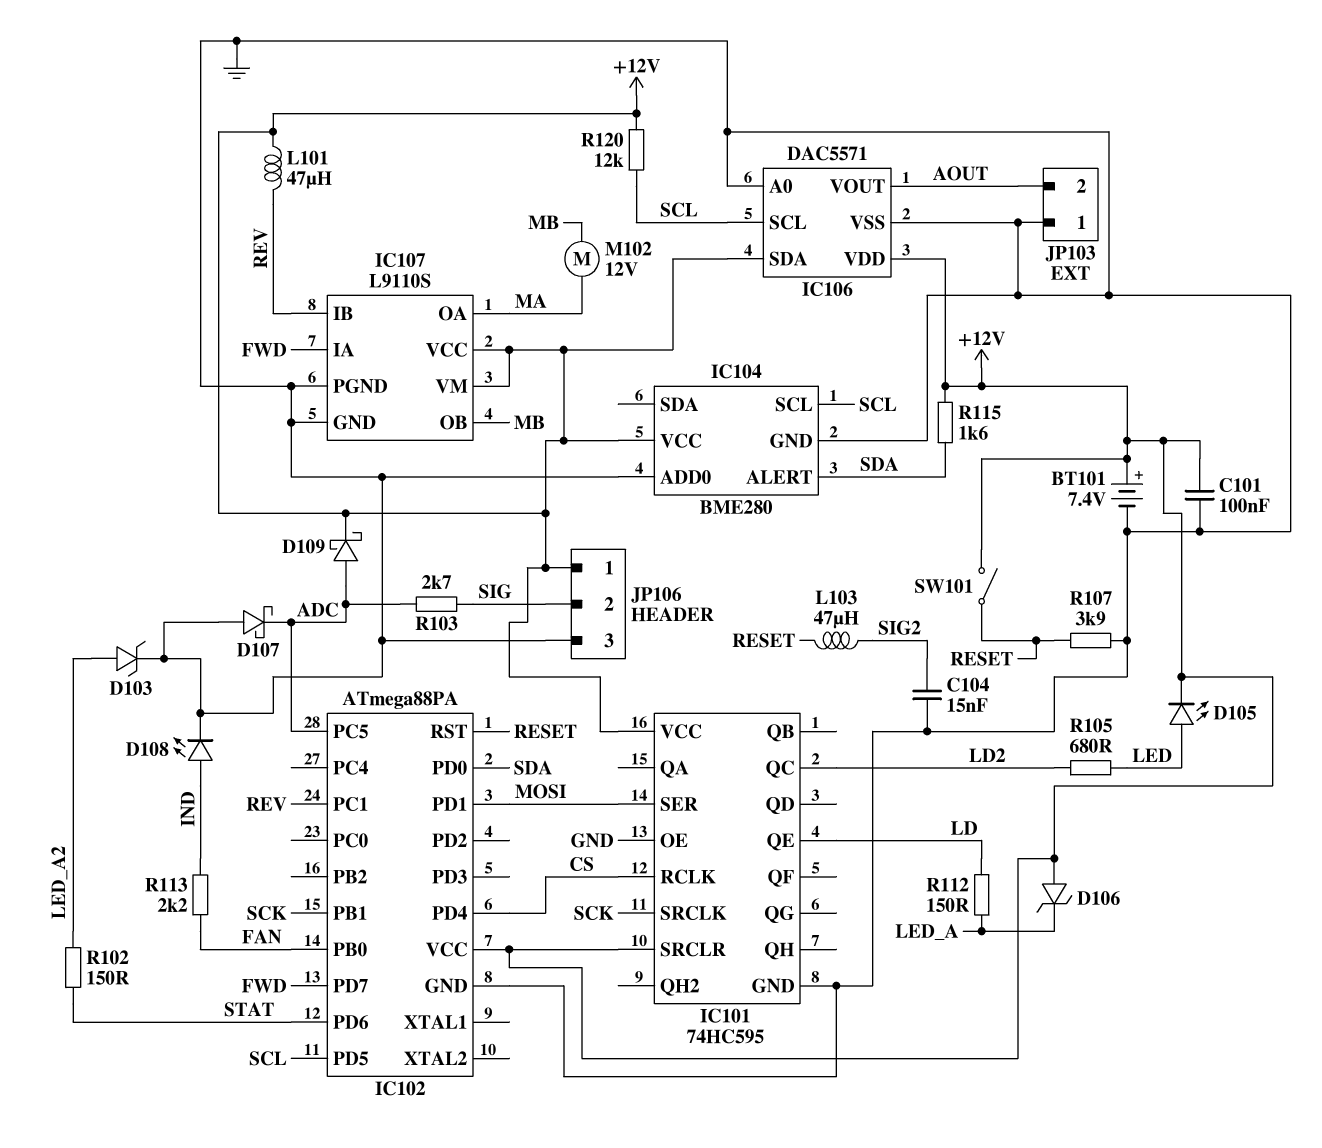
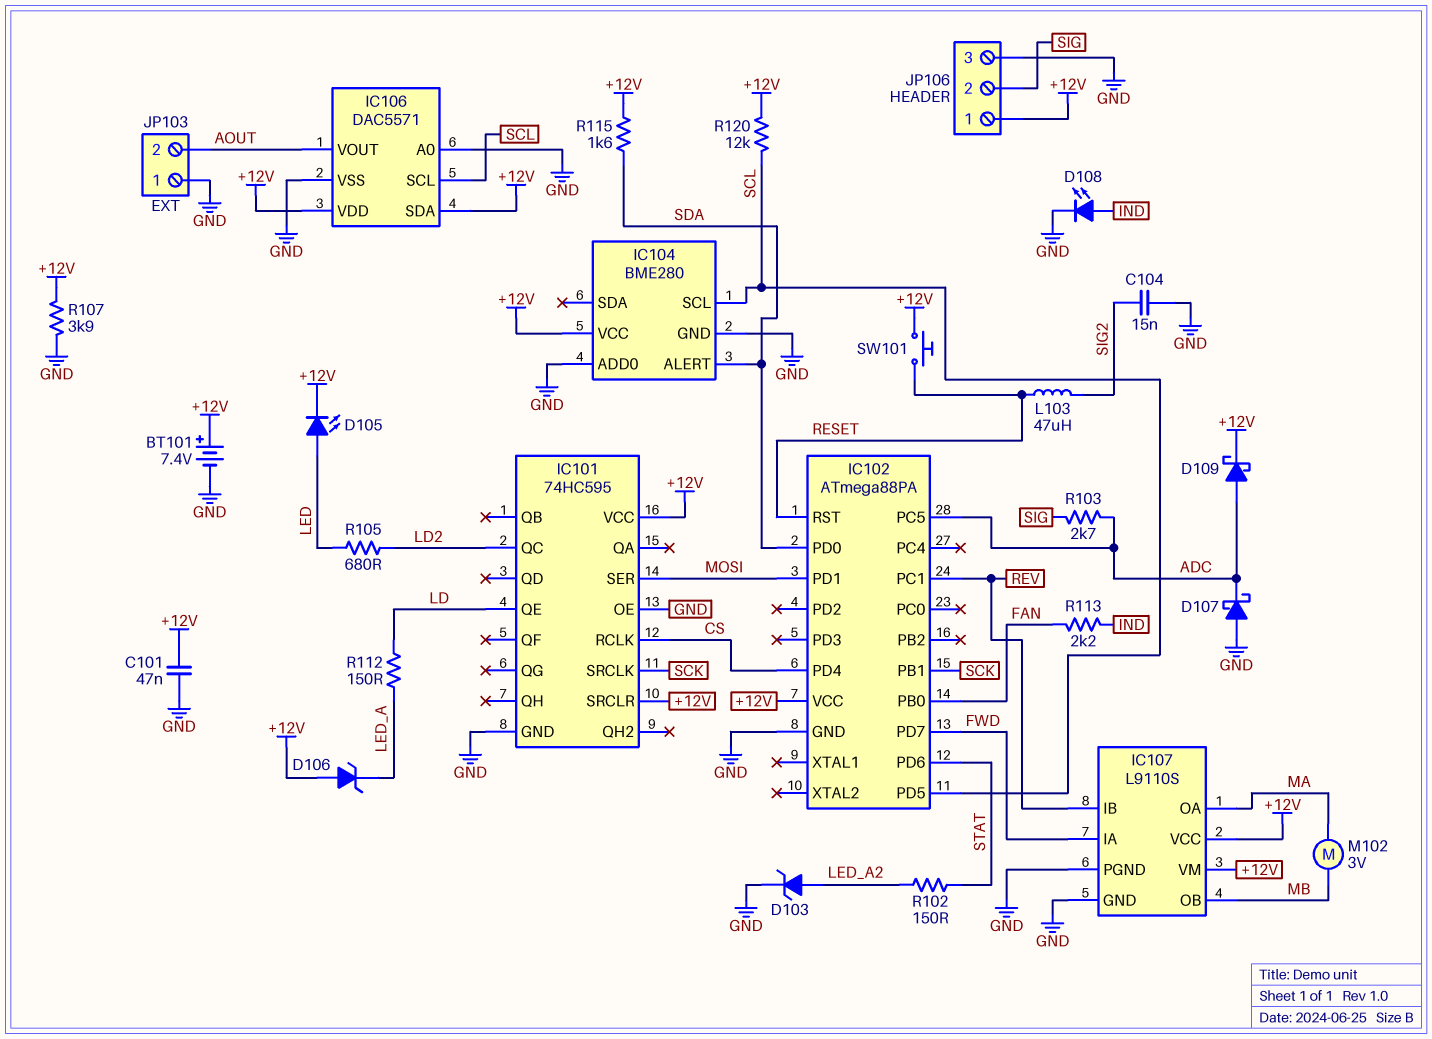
C101: 100nF (+12V, GND) -> 47nF (+12V, GND)
L101: 47uH (+12V, REV) -> none
M102: motor 12V (MA, MB) -> motor 3V (MA, MB)
R107: 3.9k (GND, RESET) -> 3.9k (+12V, GND)
SW101: switch (+12V, RESET) -> button (+12V, RESET)

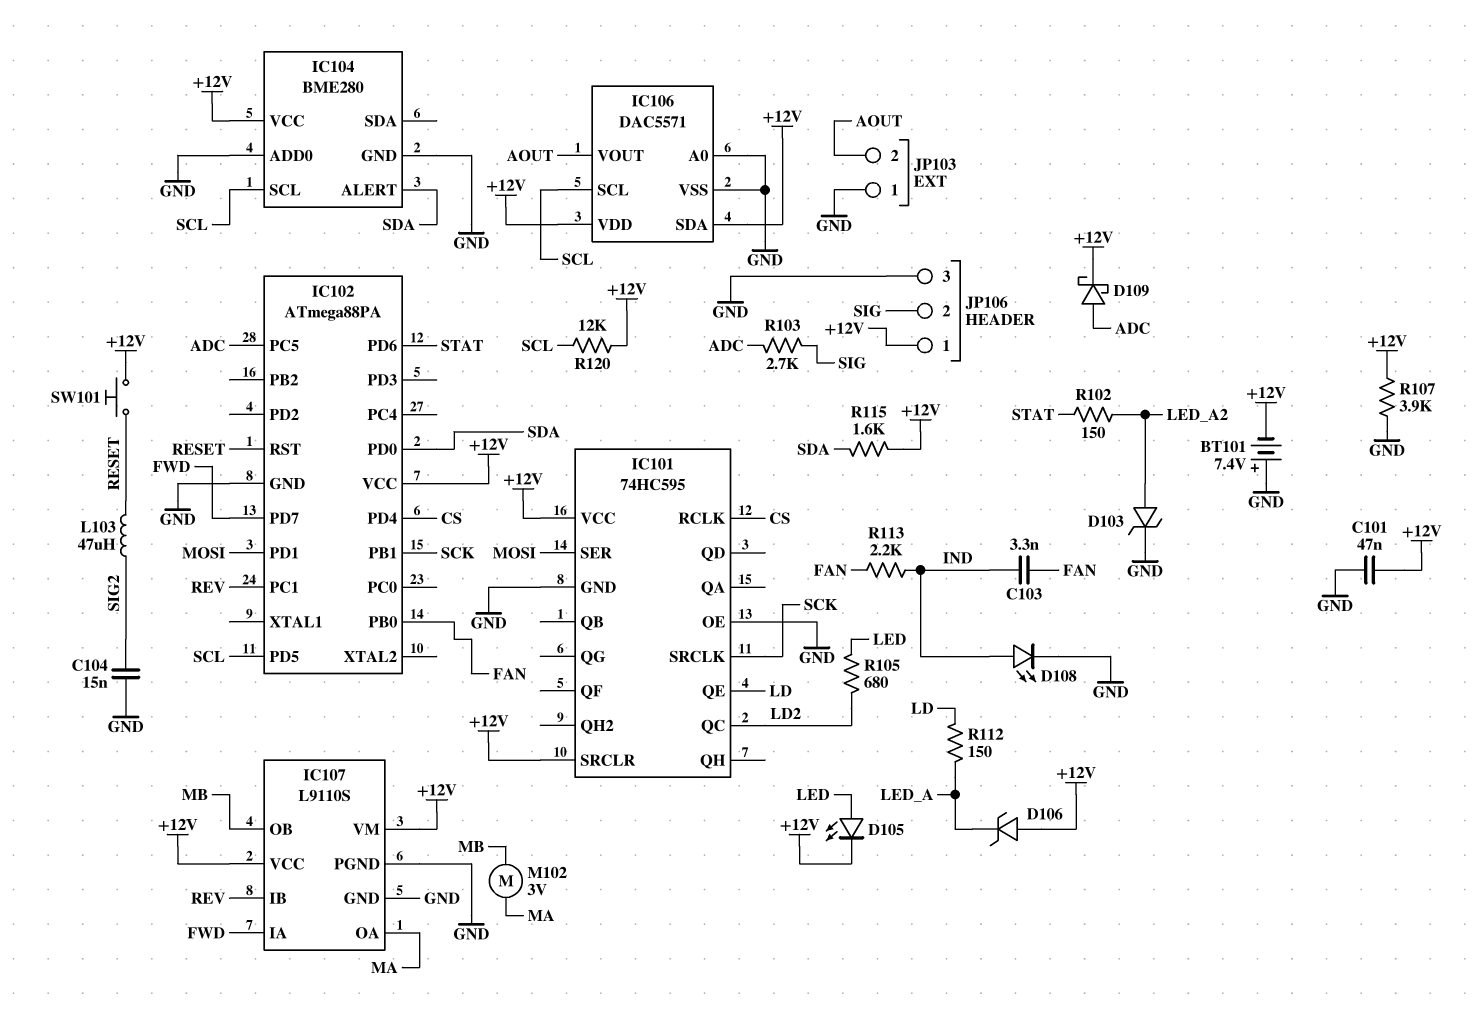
BT101: 7.4V (plus +12V, minus GND) -> 7.4V (plus GND, minus +12V)
C103: none -> 3.3nF (FAN, IND)
D107: schottky (A GND, K ADC) -> none

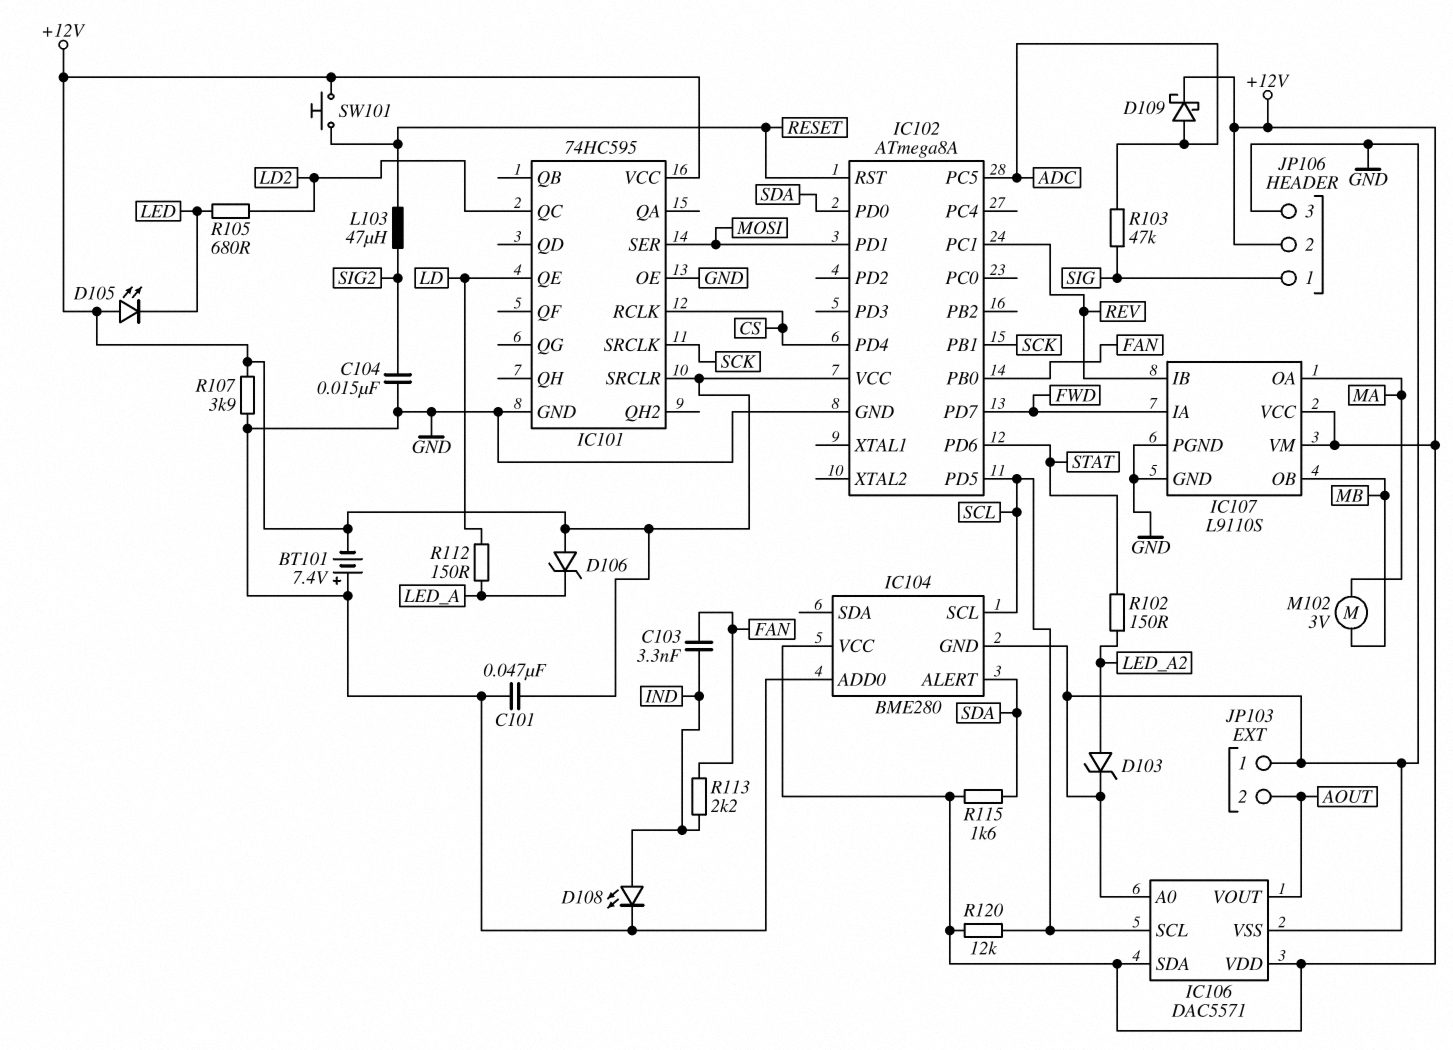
D105: LED (A LED, K +12V) -> LED (A +12V, K LED)
IC102: ATmega88PA -> ATmega8A
JP106 pin 1: +12V -> SIG
JP106 pin 2: SIG -> +12V
R103: 2.7k (ADC, SIG) -> 47k (ADC, SIG)

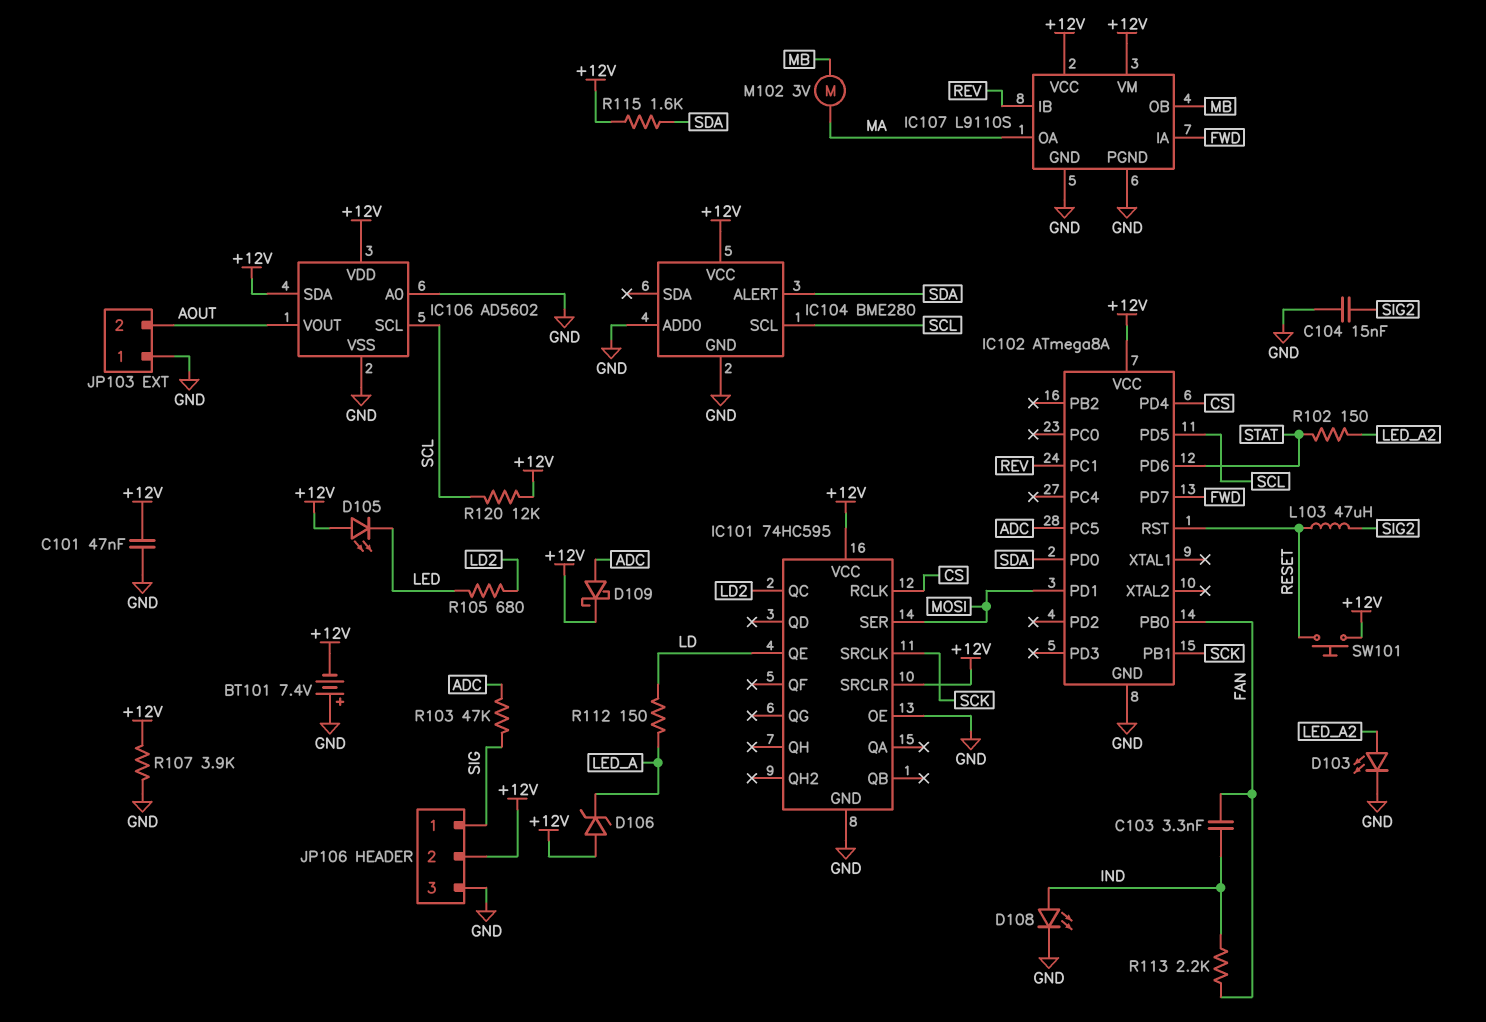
D103: zener (A LED_A2, K GND) -> LED (A LED_A2, K GND)
IC106: DAC5571 -> AD5602

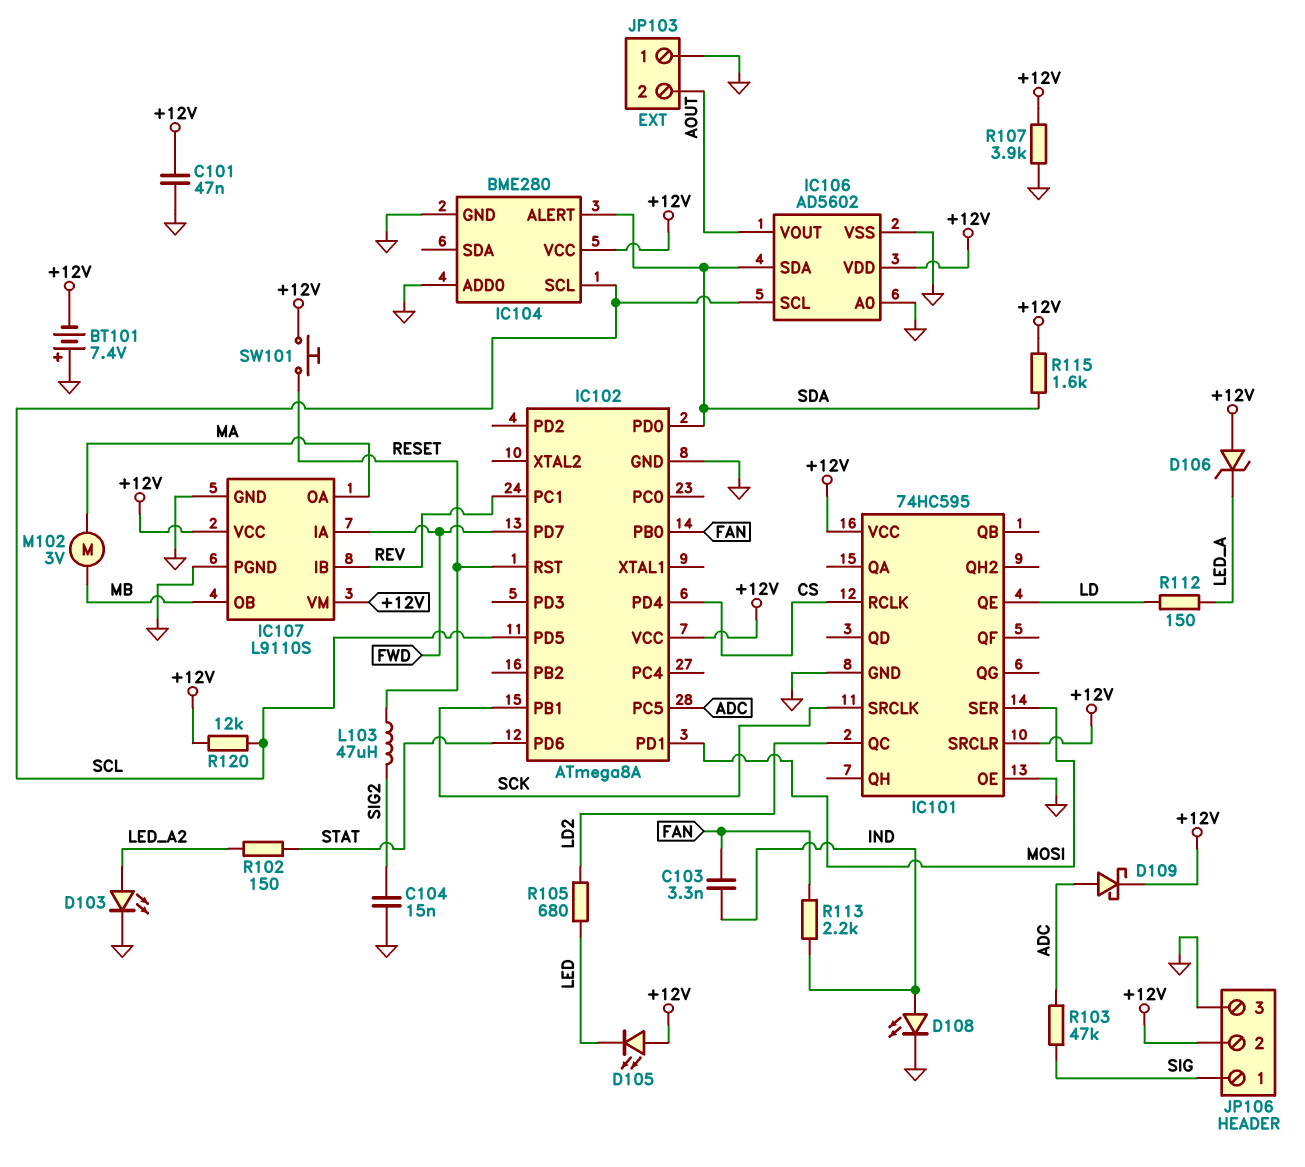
IC106 pin SDA: +12V -> SDA

